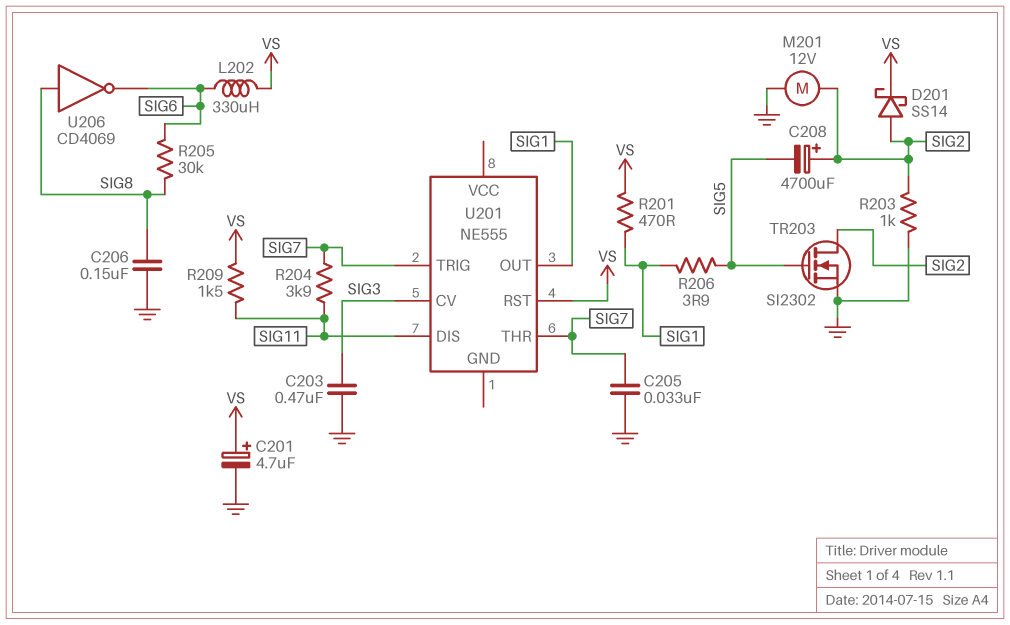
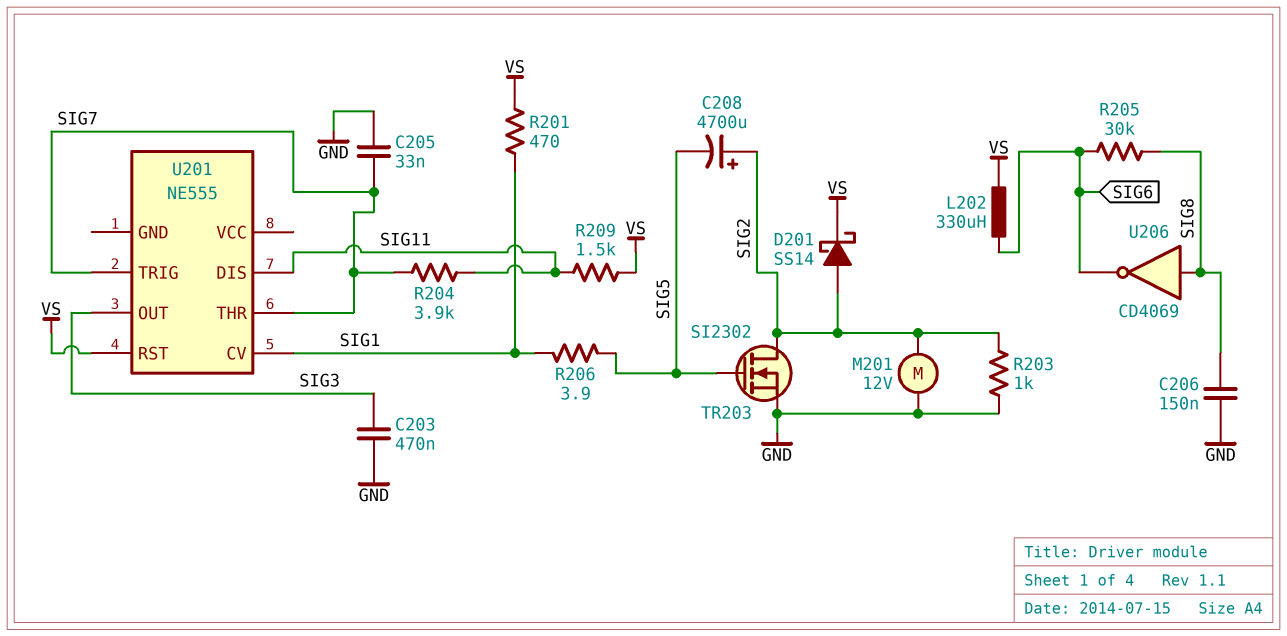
C201: 4.7uF (plus VS, minus GND) -> none
U201 pin CV: SIG3 -> SIG1
U201 pin OUT: SIG1 -> SIG3

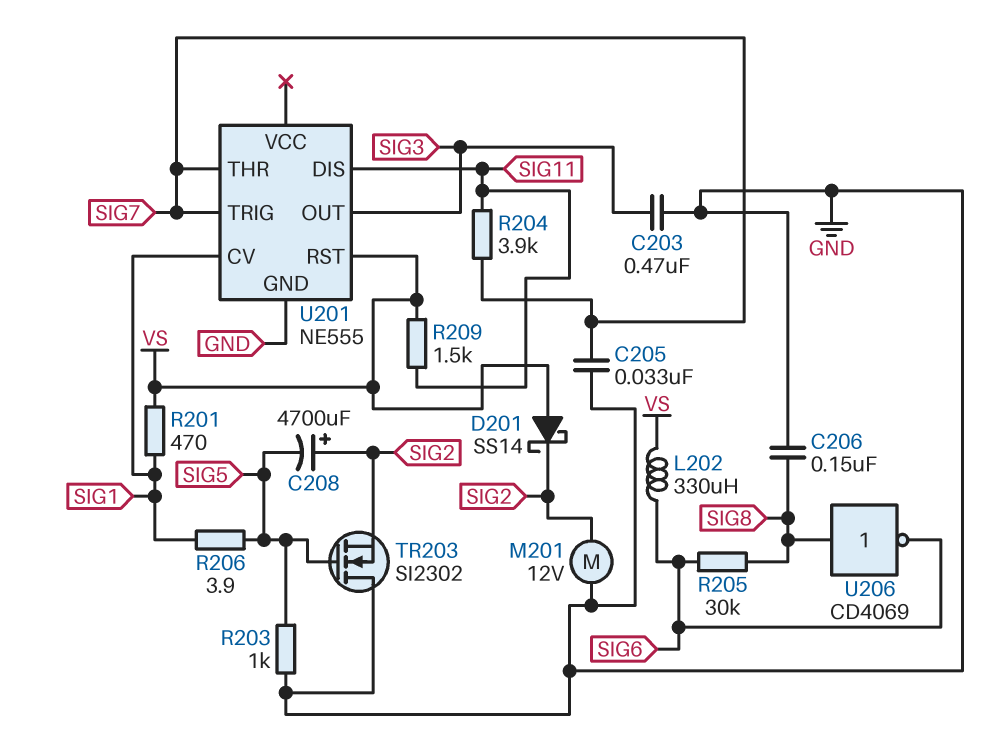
D201: schottky SS14 (A SIG2, K VS) -> schottky SS14 (A VS, K SIG2)
R203: 1k (GND, SIG2) -> 1k (GND, SIG5)
TR203: NMOS SI2302 (G SIG5, D SIG2, S GND) -> NMOS SI2302 (G SIG5, D GND, S SIG2)
U201 pin GND: none -> GND

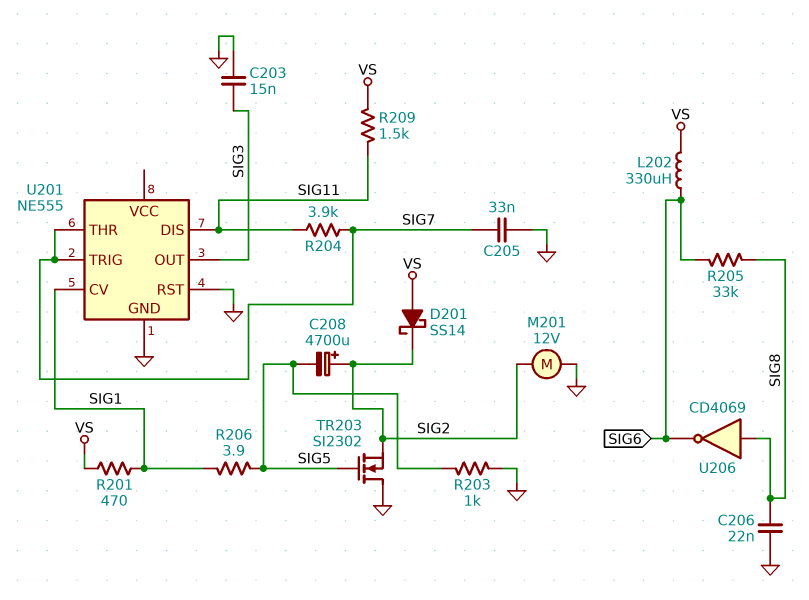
C203: 470nF (GND, SIG3) -> 15nF (GND, SIG3)
C206: 150nF (GND, SIG8) -> 22nF (GND, SIG8)
R205: 30k (SIG6, SIG8) -> 33k (SIG6, SIG8)
U201 pin RST: VS -> GND

